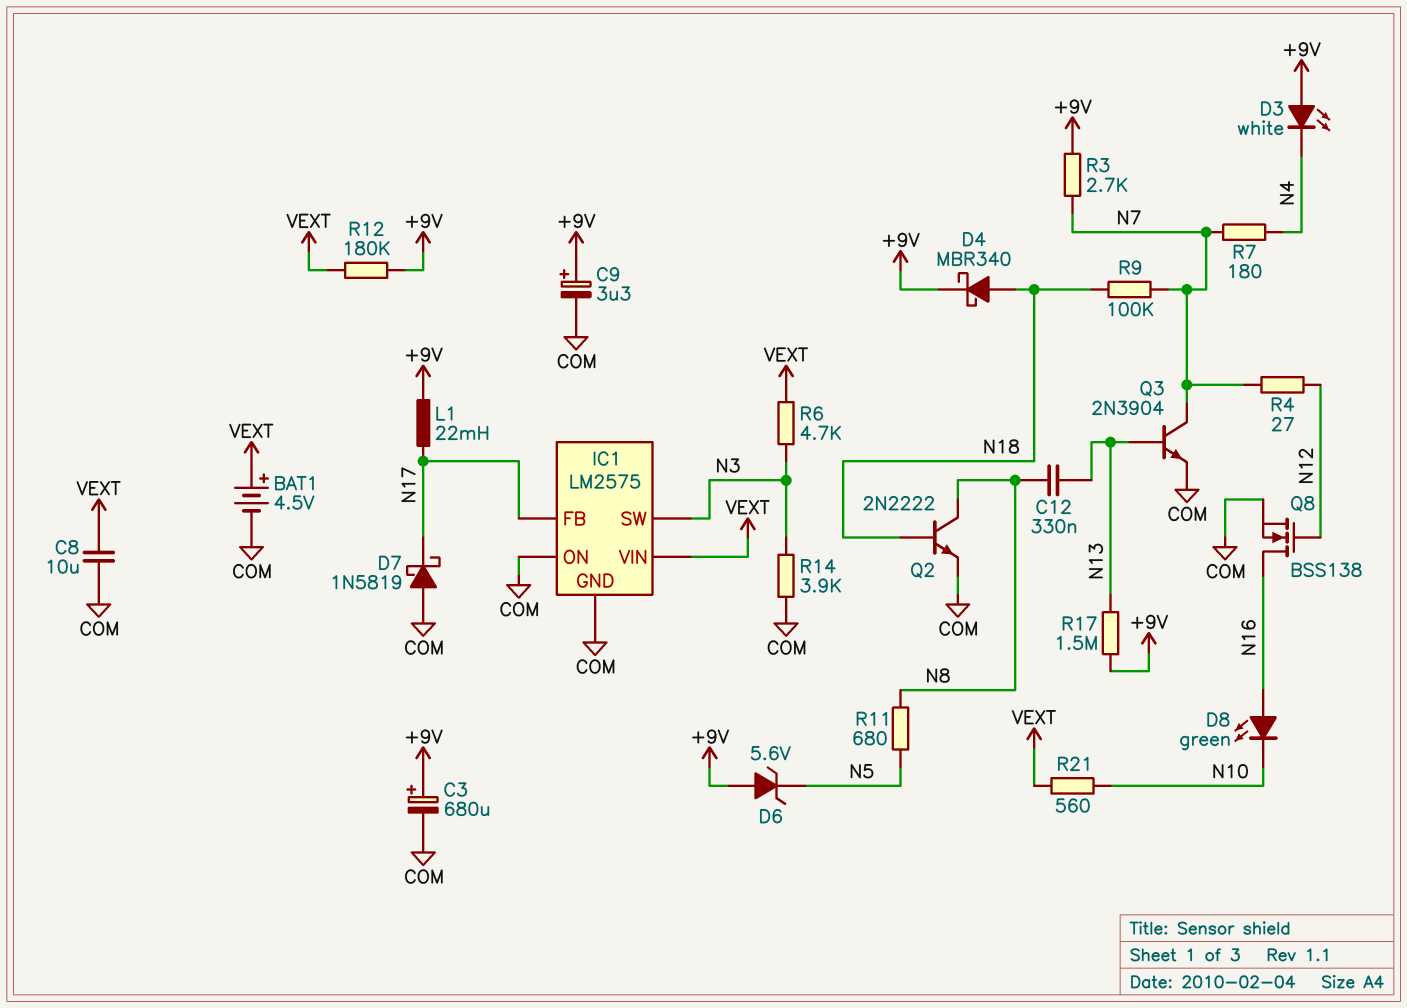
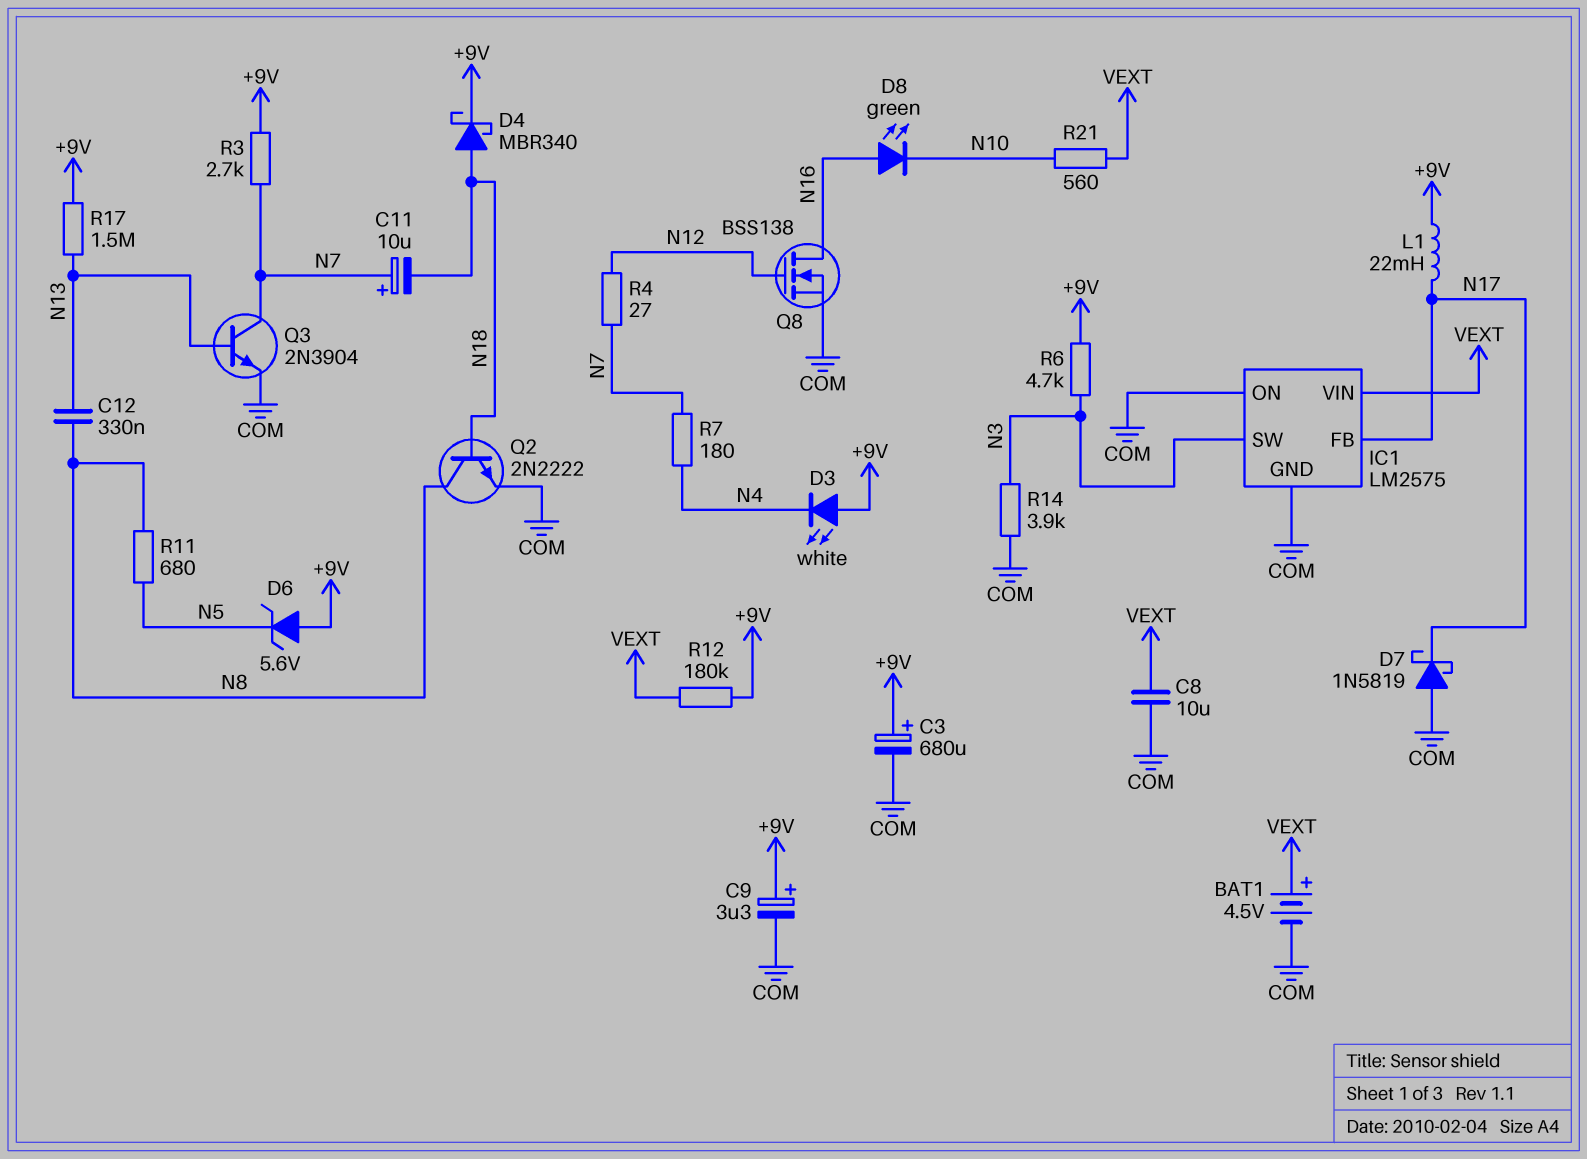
C11: none -> 10uF (plus N7, minus N18)
R6: 4.7k (N3, VEXT) -> 4.7k (+9V, N3)
R9: 100k (N7, N18) -> none

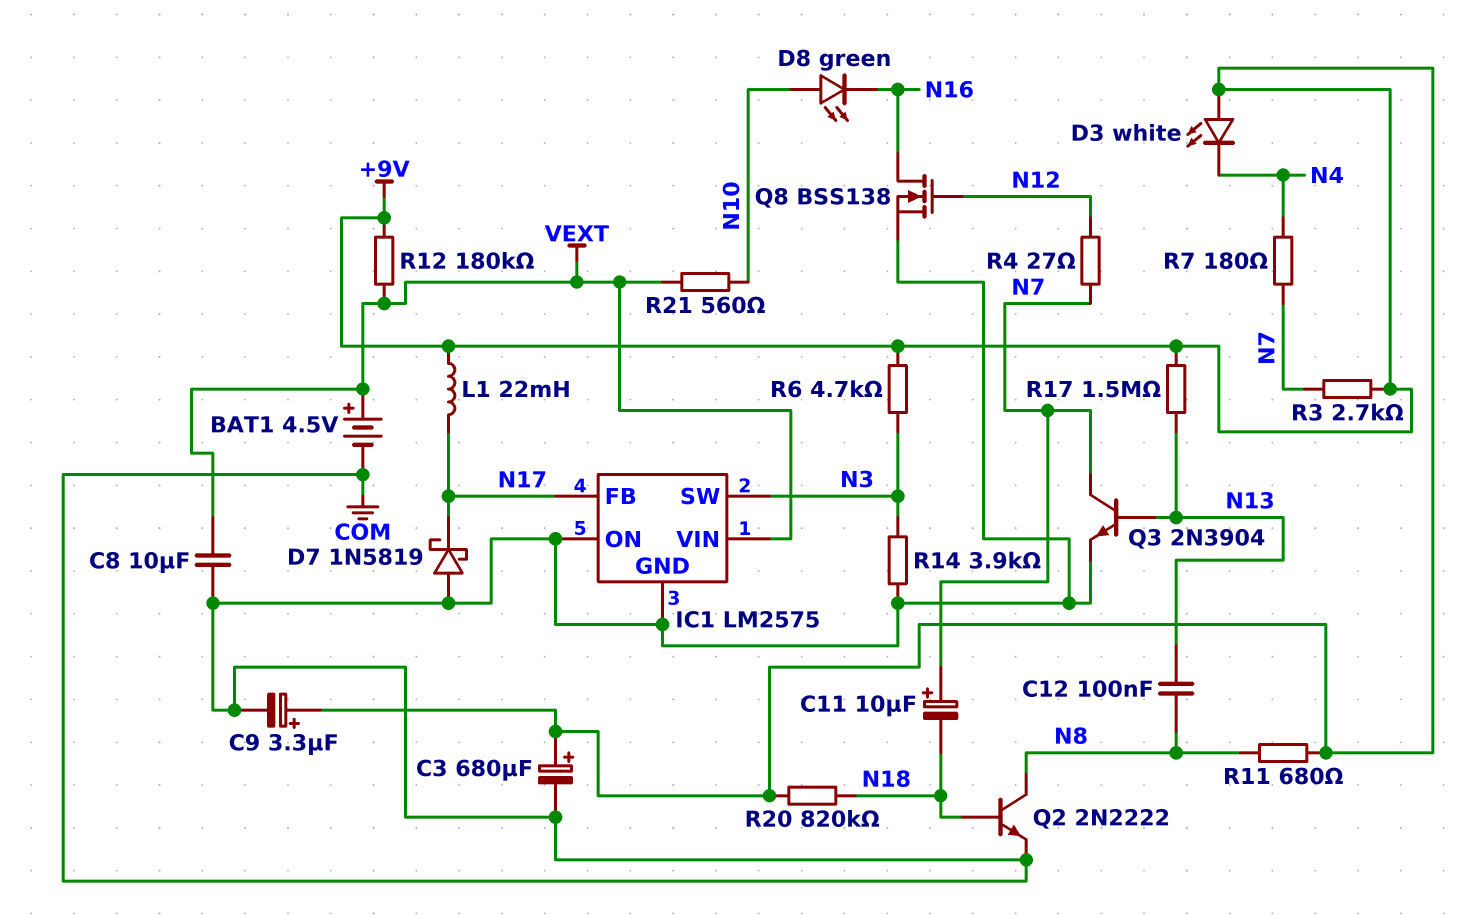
C12: 330nF (N8, N13) -> 100nF (N8, N13)
D4: schottky MBR340 (A N18, K +9V) -> none
D6: zener 5.6V (A +9V, K N5) -> none
D8: LED green (A N16, K N10) -> LED green (A N10, K N16)
R11: 680 (N5, N8) -> 680 (+9V, N8)
R20: none -> 820k (+9V, N18)

